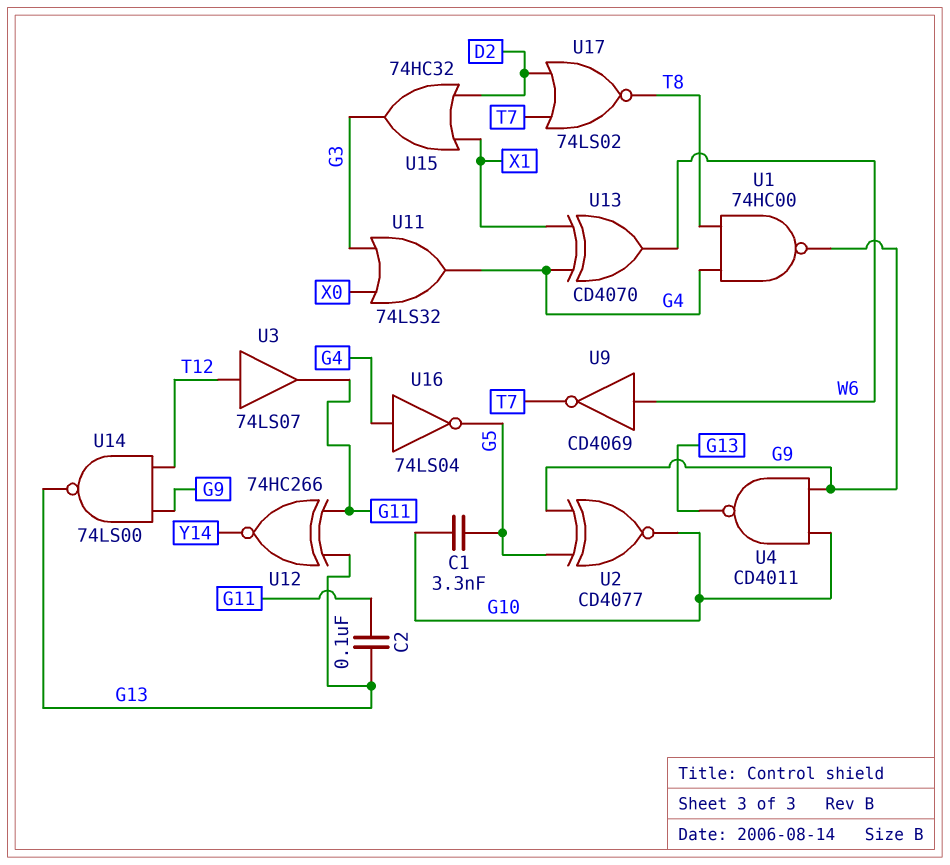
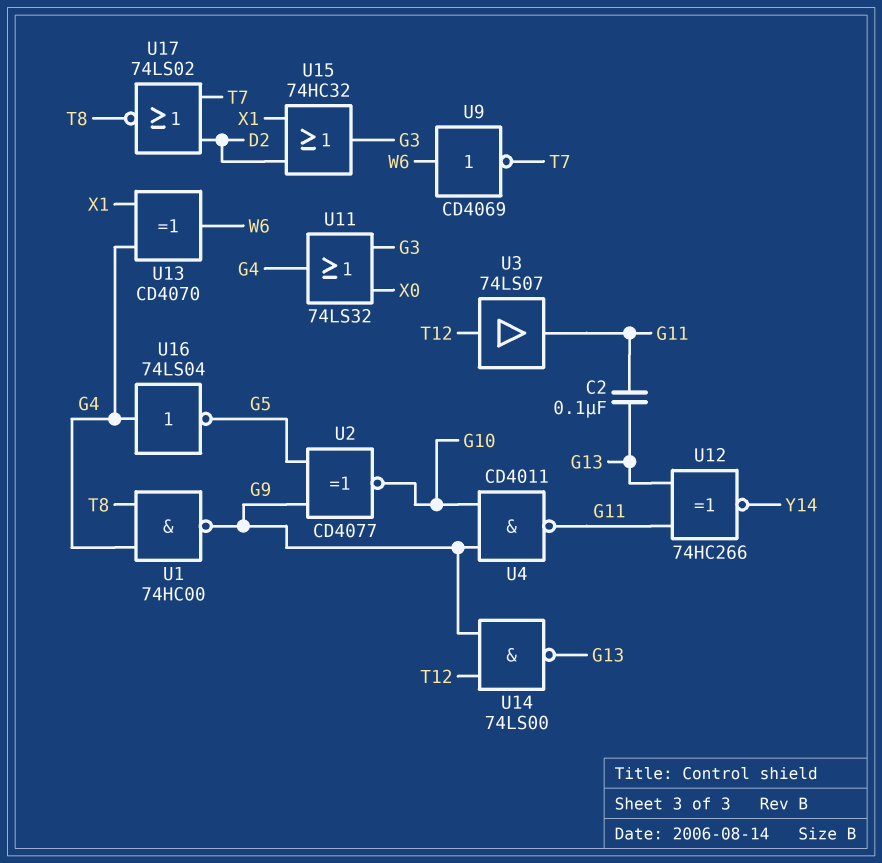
C1: 3.3nF (G5, G10) -> none
U4: NAND CD4011 (in G9, in G10, out G13) -> NAND CD4011 (in G9, in G10, out G11)

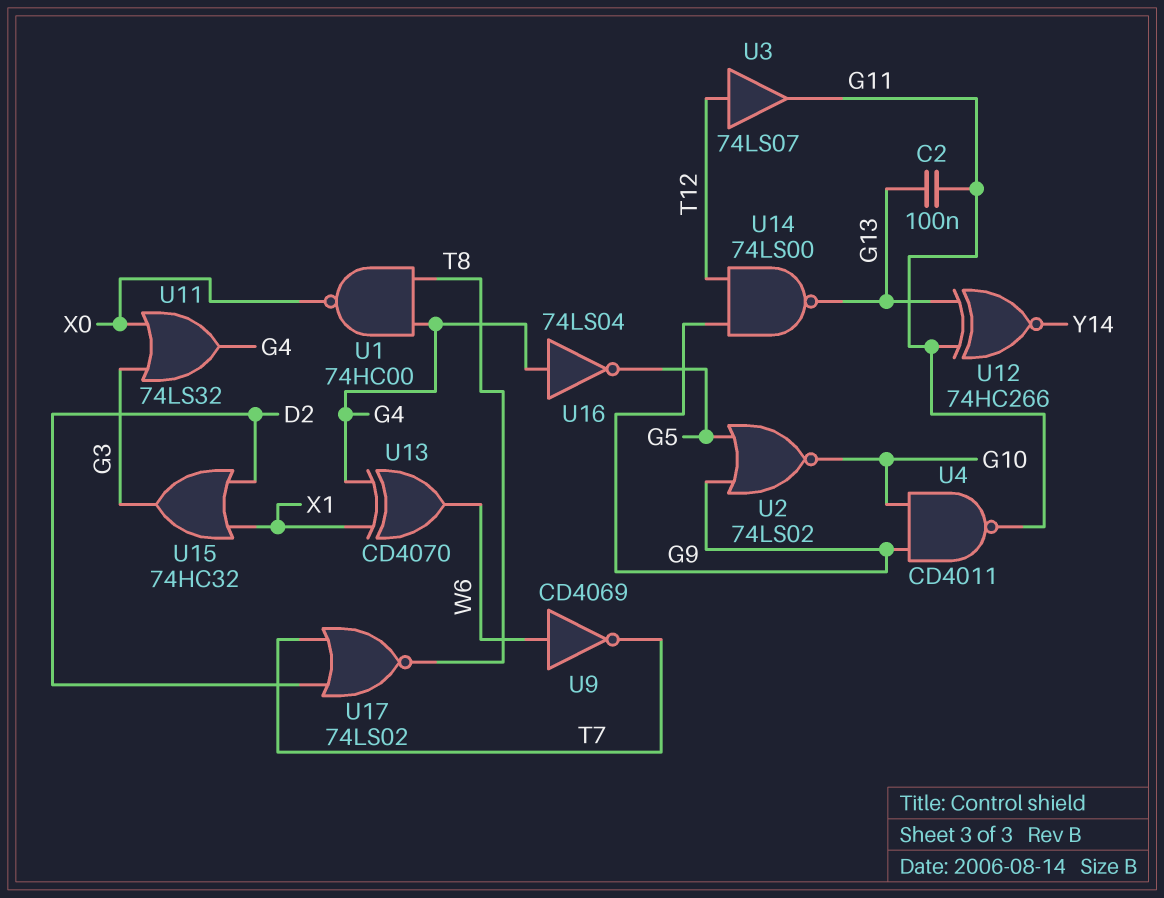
U1: NAND 74HC00 (in G4, in T8, out G9) -> NAND 74HC00 (in G4, in T8, out X0)
U2: XNOR CD4077 (in G5, in G9, out G10) -> NOR 74LS02 (in G5, in G9, out G10)

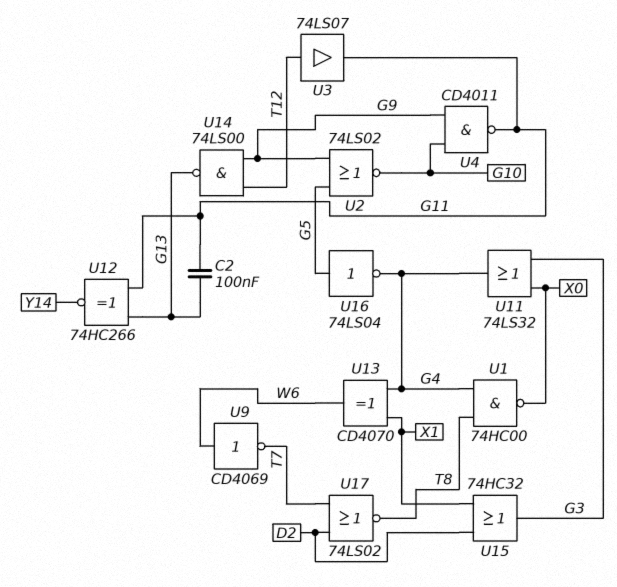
U16: NOT 74LS04 (in G4, out G5) -> NOT 74LS04 (in G5, out G4)

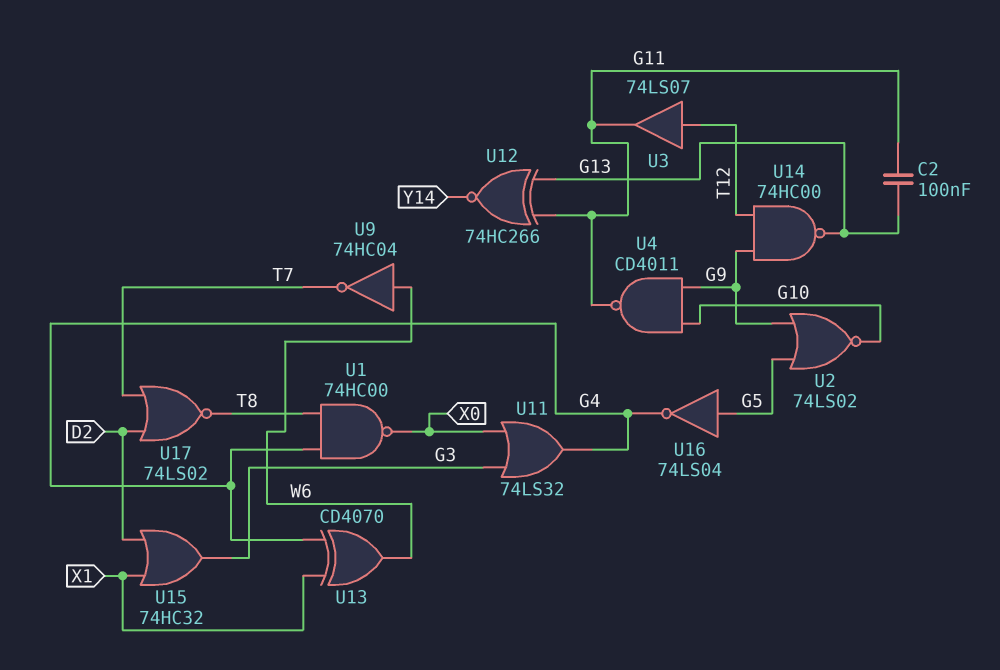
U9: NOT CD4069 (in W6, out T7) -> NOT 74HC04 (in W6, out T7)
U14: NAND 74LS00 (in G9, in T12, out G13) -> NAND 74HC00 (in G9, in T12, out G13)

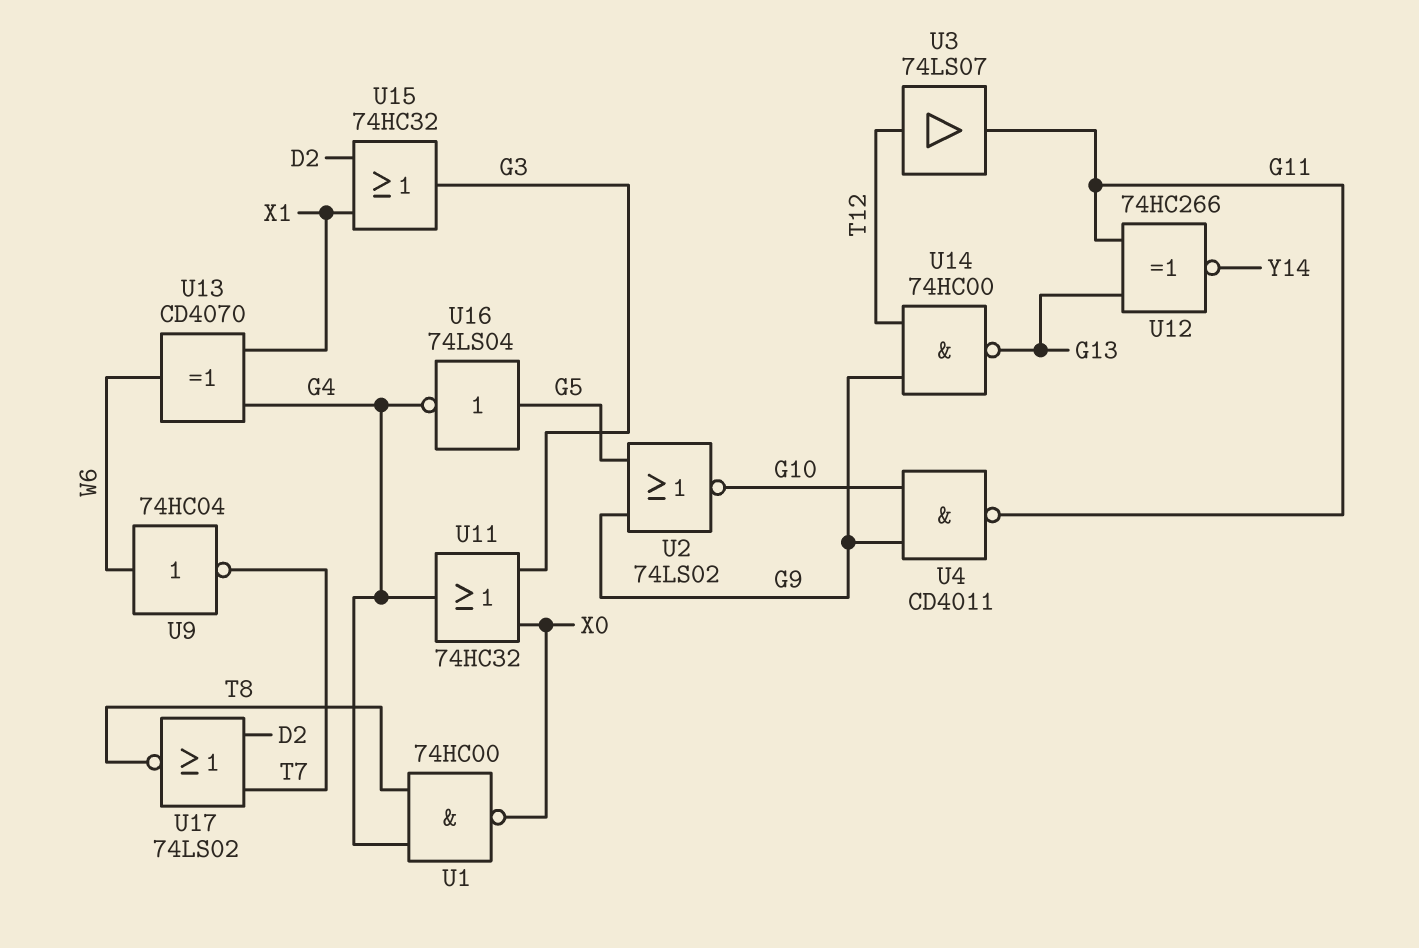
C2: 100nF (G11, G13) -> none
U11: OR 74LS32 (in G3, in X0, out G4) -> OR 74HC32 (in G3, in X0, out G4)

